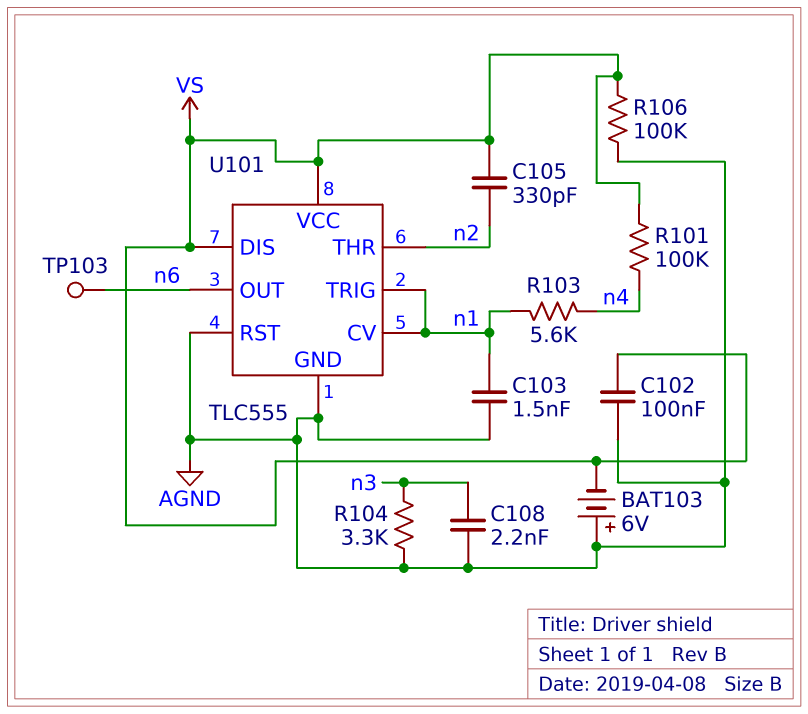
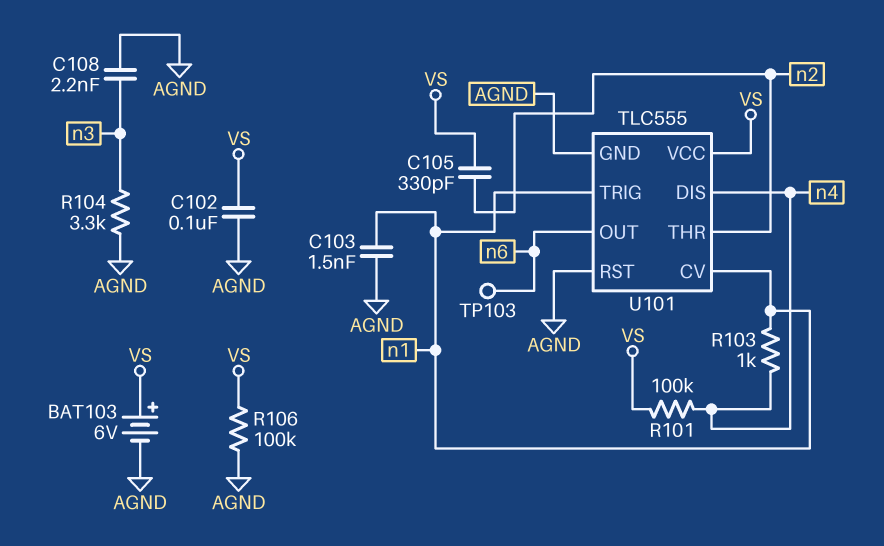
BAT103: 6V (plus AGND, minus VS) -> 6V (plus VS, minus AGND)
R103: 5.6k (n1, n4) -> 1k (n1, n4)
U101 pin DIS: VS -> n4

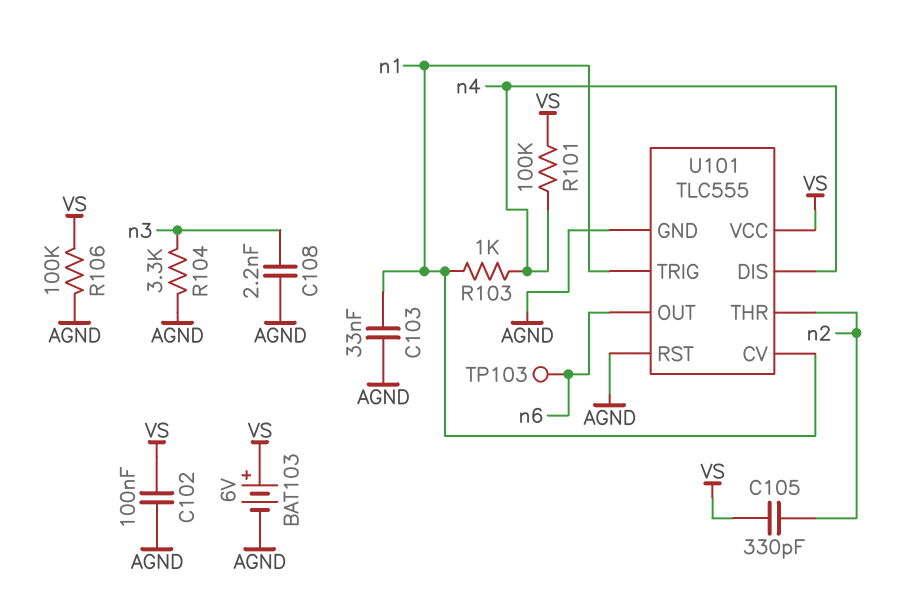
C103: 1.5nF (AGND, n1) -> 33nF (AGND, n1)

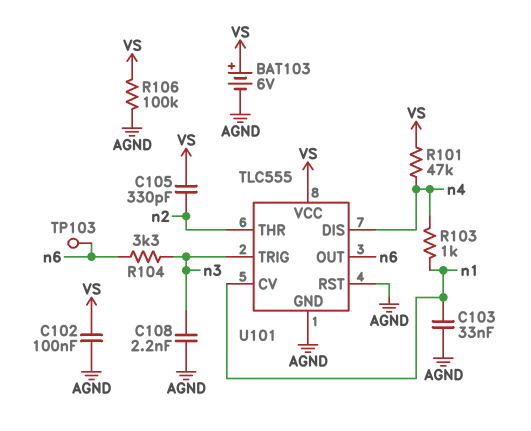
R101: 100k (VS, n4) -> 47k (VS, n4)
R104: 3.3k (AGND, n3) -> 3.3k (n3, n6)
U101 pin TRIG: n1 -> n3

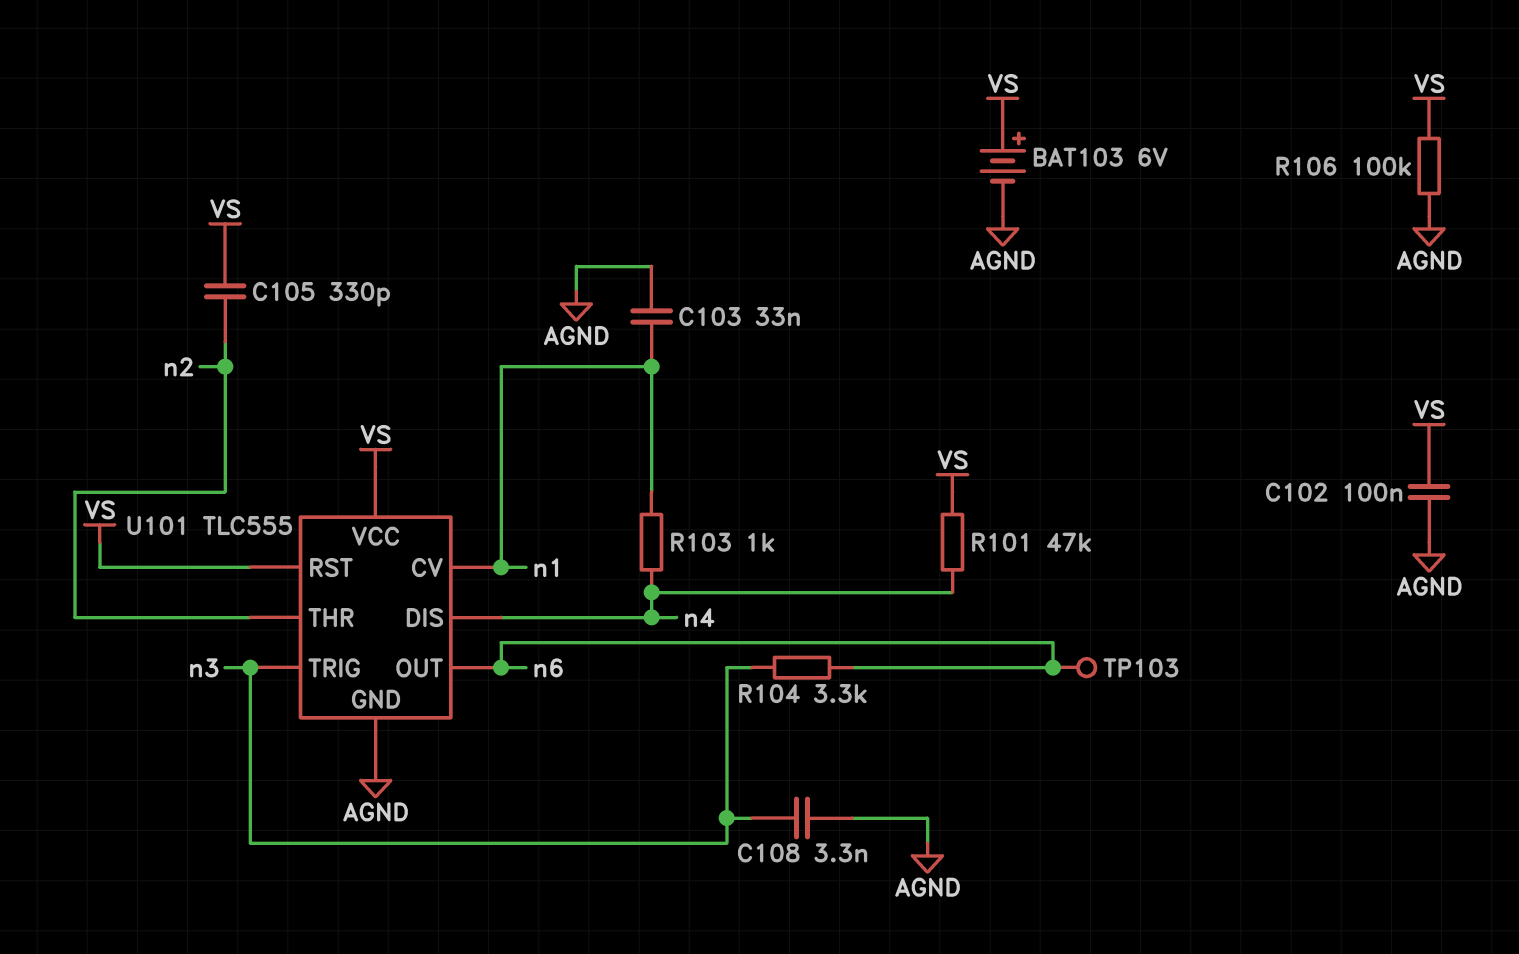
C108: 2.2nF (AGND, n3) -> 3.3nF (AGND, n3)
U101 pin RST: AGND -> VS

